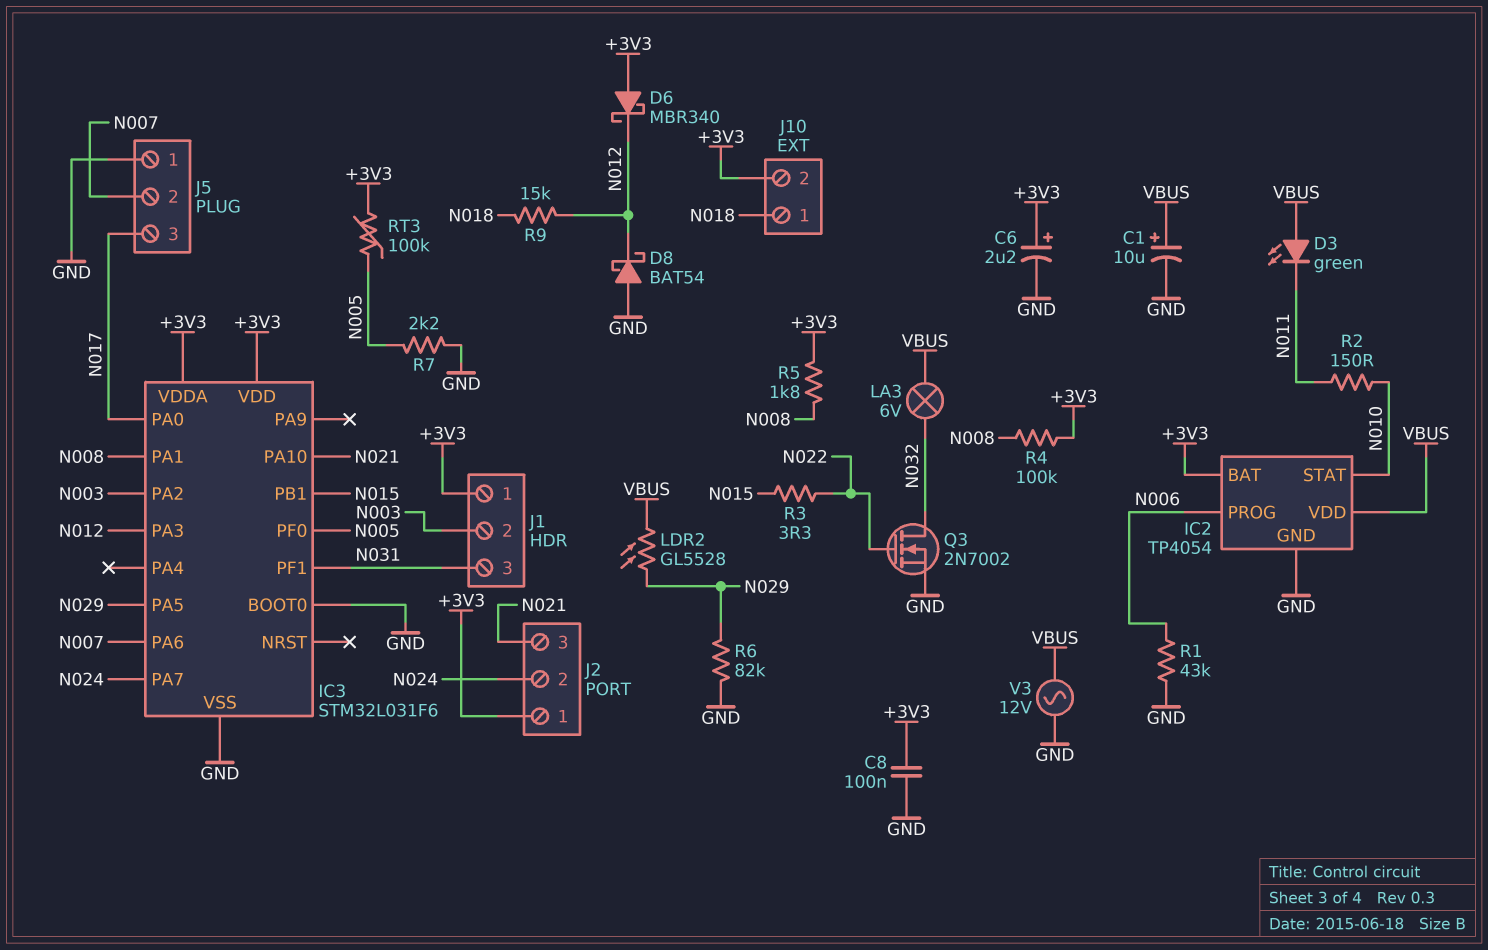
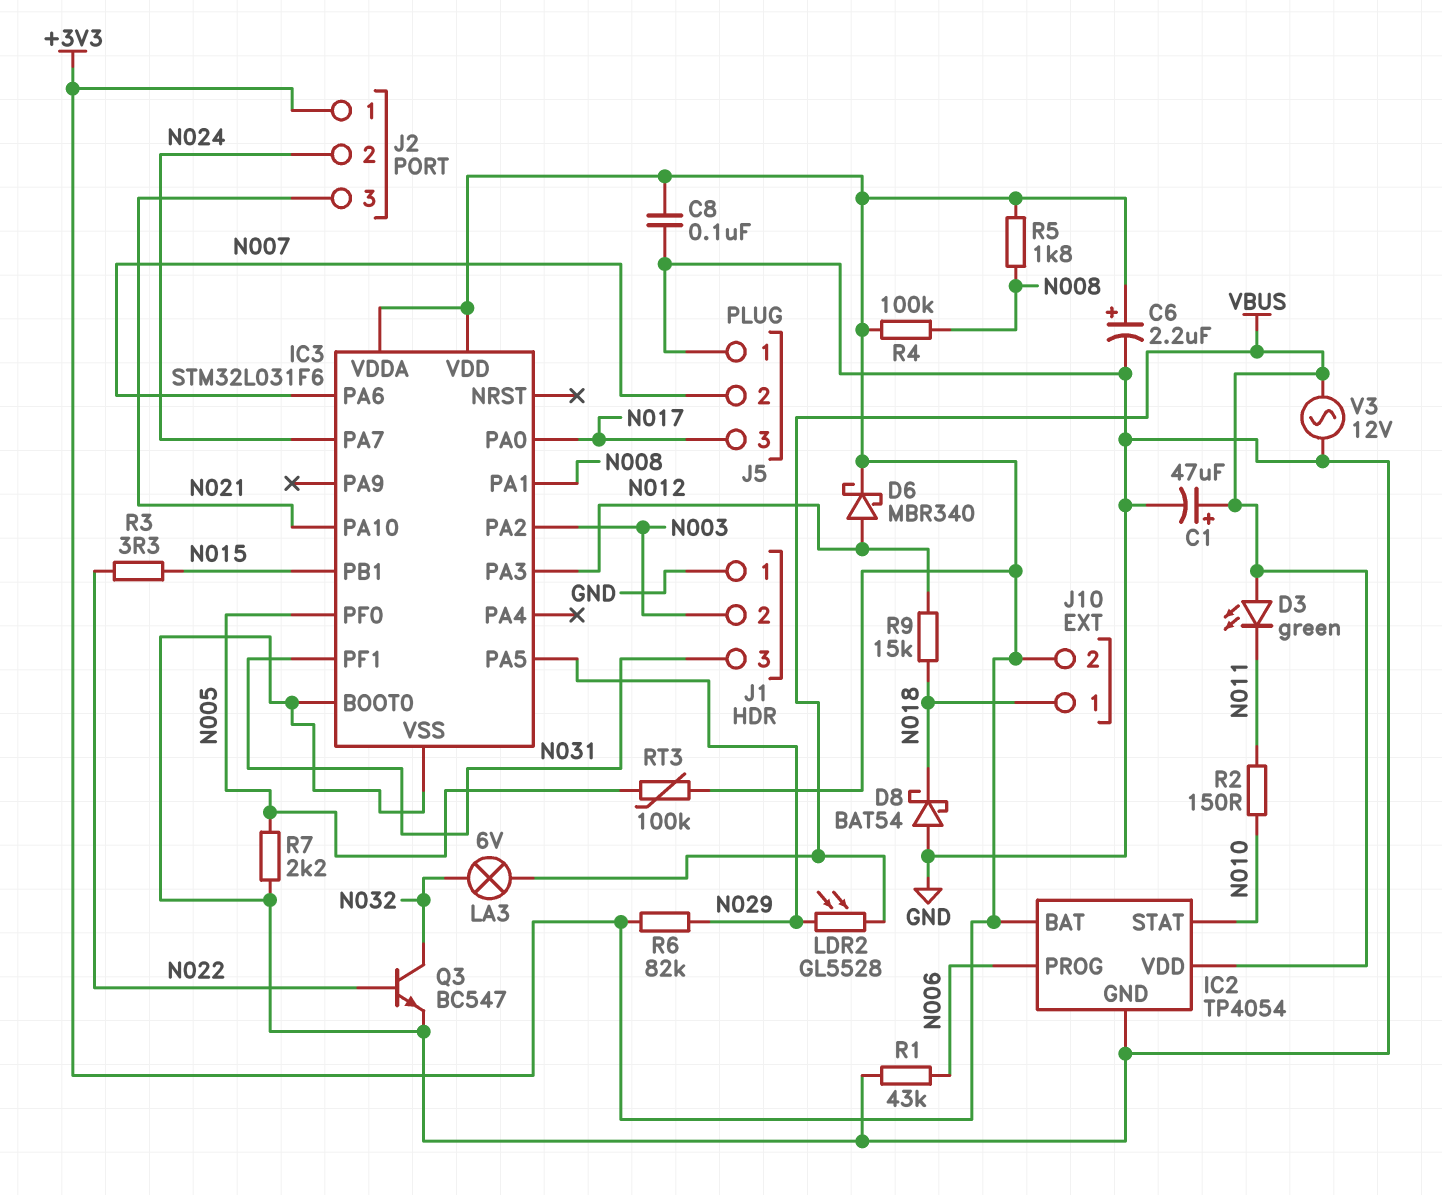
C1: 10uF (plus VBUS, minus GND) -> 47uF (plus VBUS, minus GND)
D6: schottky MBR340 (A +3V3, K N012) -> schottky MBR340 (A N012, K +3V3)
D8: schottky BAT54 (A GND, K N012) -> schottky BAT54 (A GND, K N018)
J1 pin 1: +3V3 -> GND
Q3: NMOS 2N7002 (G N022, D N032, S GND) -> NPN BC547 (B N022, C N032, E GND)
R6: 82k (GND, N029) -> 82k (+3V3, N029)

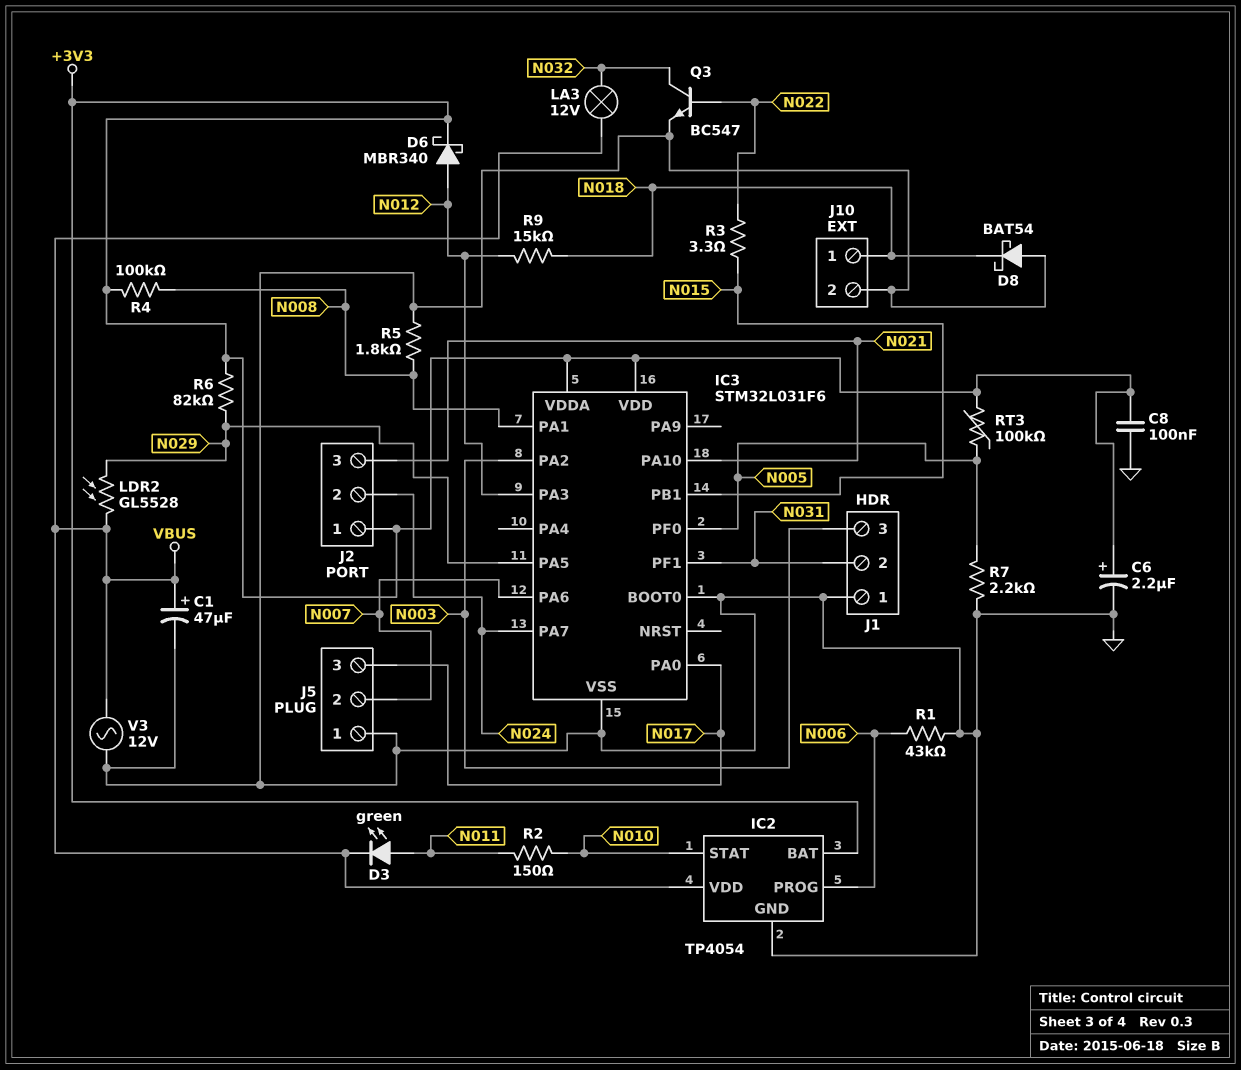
D3: LED green (A VBUS, K N011) -> LED green (A N011, K VBUS)
J1 pin 2: N003 -> N031
J1 pin 3: N031 -> N003
J10 pin 2: +3V3 -> GND
LA3: lamp 6V (N032, VBUS) -> lamp 12V (N032, VBUS)
R5: 1.8k (+3V3, N008) -> 1.8k (GND, N008)

